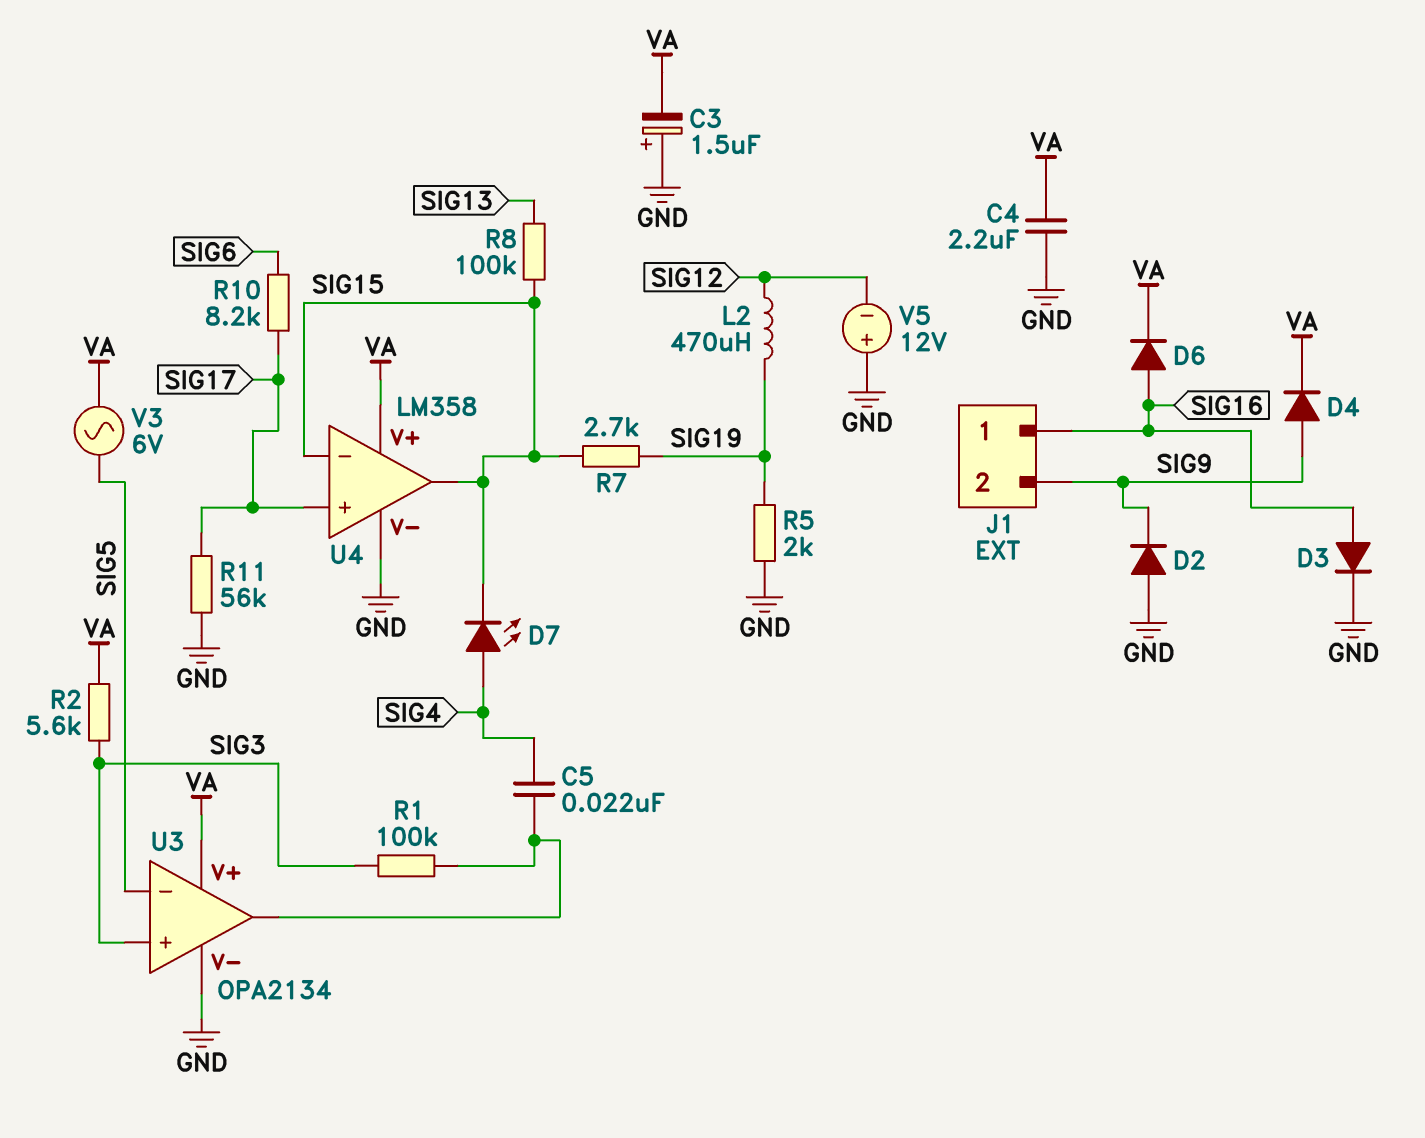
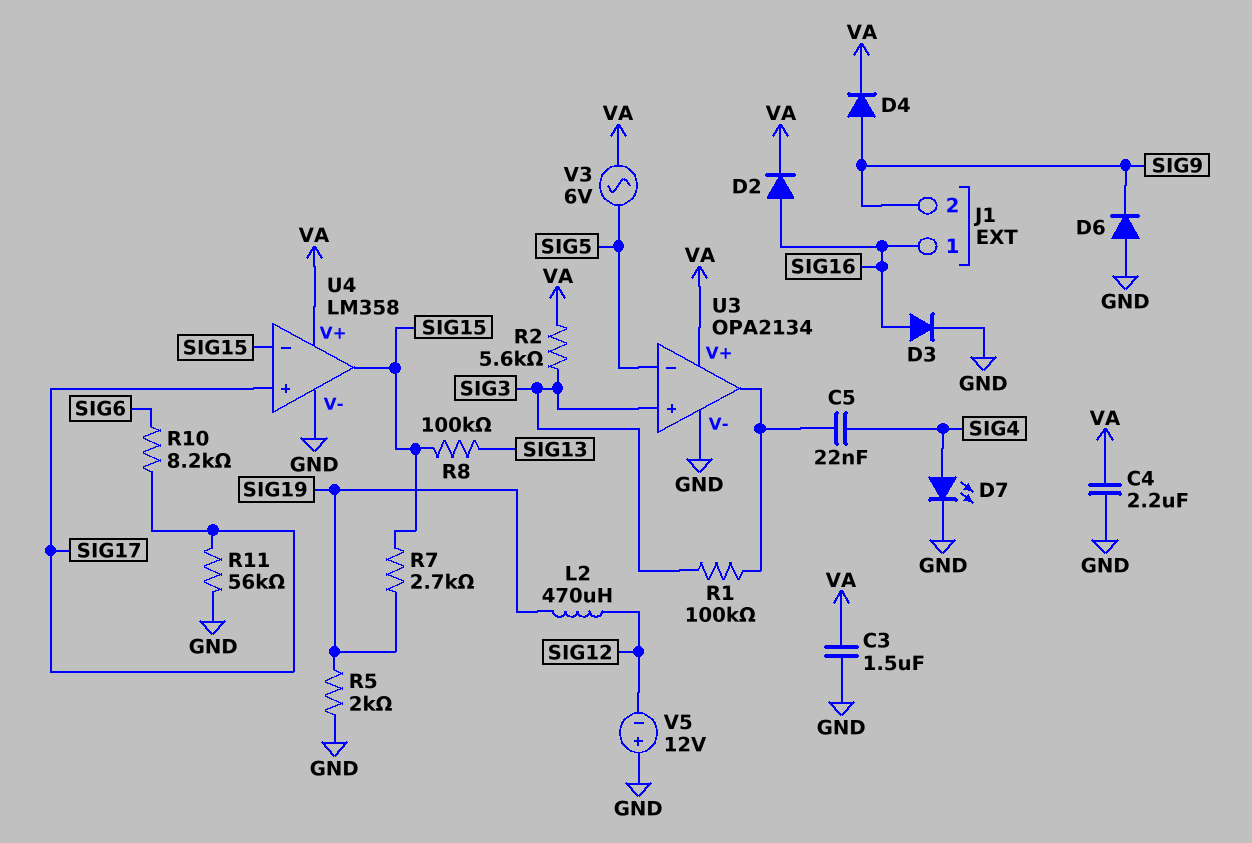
C3: 1.5uF (plus GND, minus VA) -> 1.5uF (GND, VA)
D2: diode (A GND, K SIG9) -> diode (A SIG16, K VA)
D6: diode (A SIG16, K VA) -> diode (A GND, K SIG9)
D7: LED (A SIG4, K SIG15) -> LED (A SIG4, K GND)

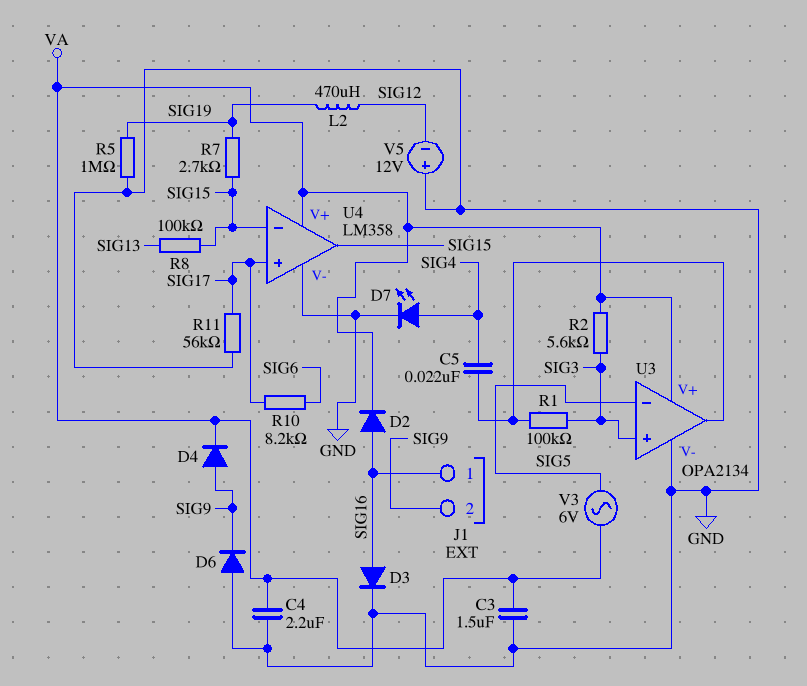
R5: 2k (GND, SIG19) -> 1M (GND, SIG19)

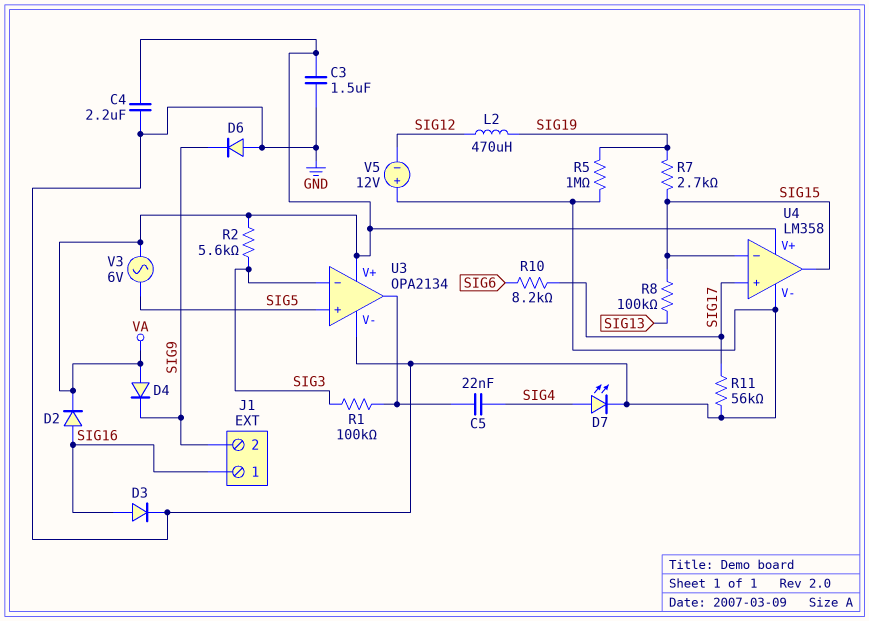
D4: diode (A SIG9, K VA) -> diode (A VA, K SIG9)
U3 pin in+: SIG3 -> SIG5
U3 pin in-: SIG5 -> SIG3

